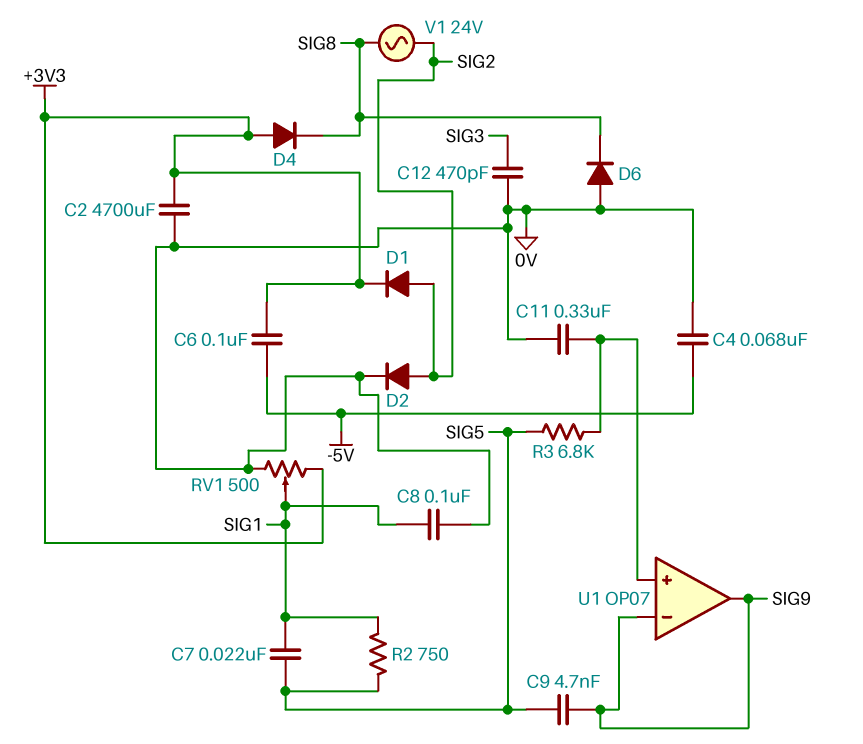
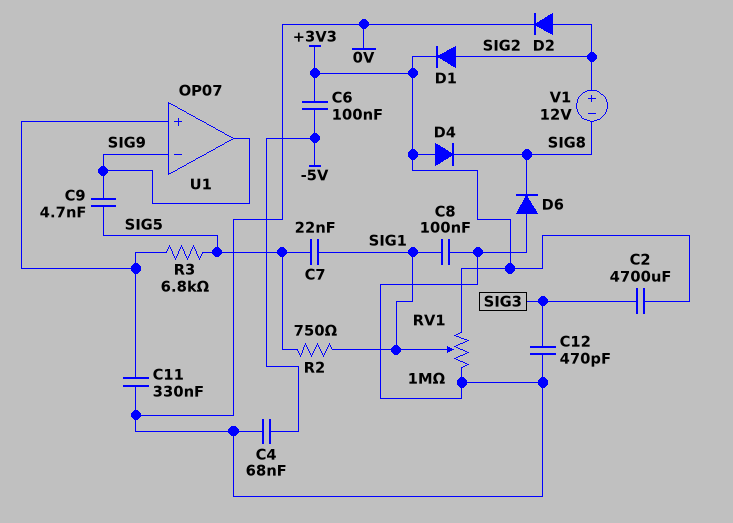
C2: 4700uF (+3V3, 0V) -> 4700uF (+3V3, SIG3)
RV1: 500 (+3V3, 0V, wiper SIG1) -> 1M (+3V3, 0V, wiper SIG1)
V1: AC 24V (SIG2, SIG8) -> 12V (plus SIG2, minus SIG8)

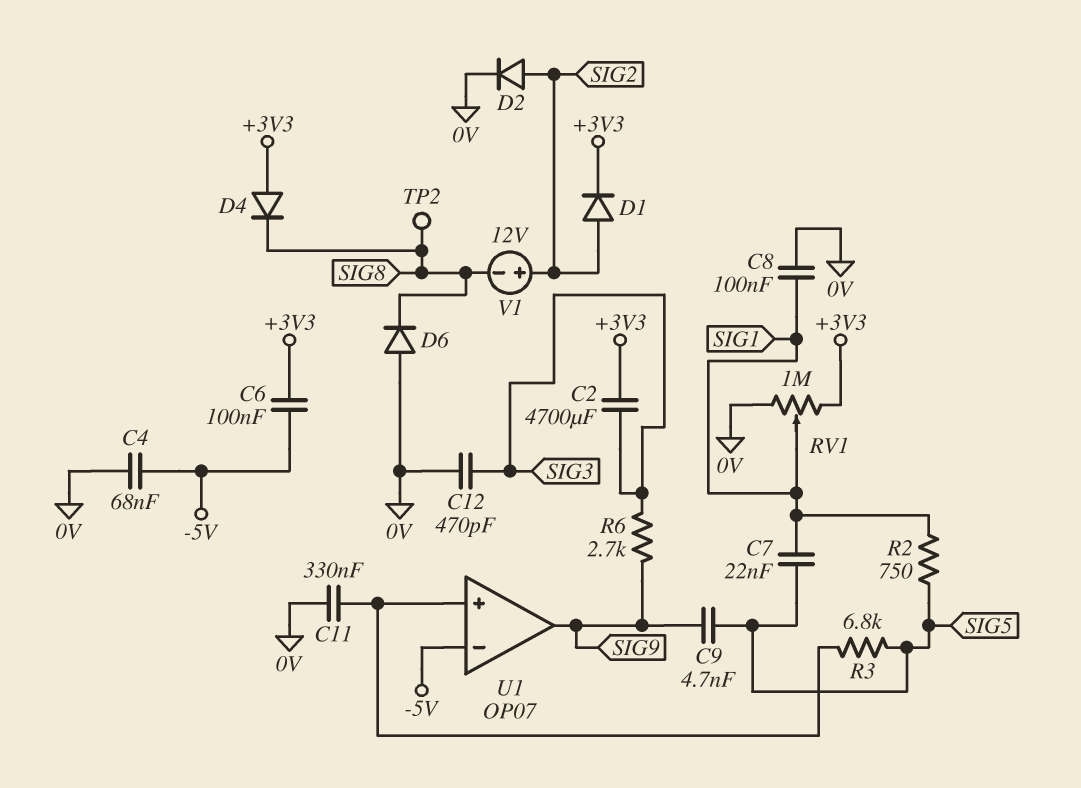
R6: none -> 2.7k (SIG3, SIG9)
TP2: none -> test point (SIG8)
U1 pin in-: SIG9 -> -5V

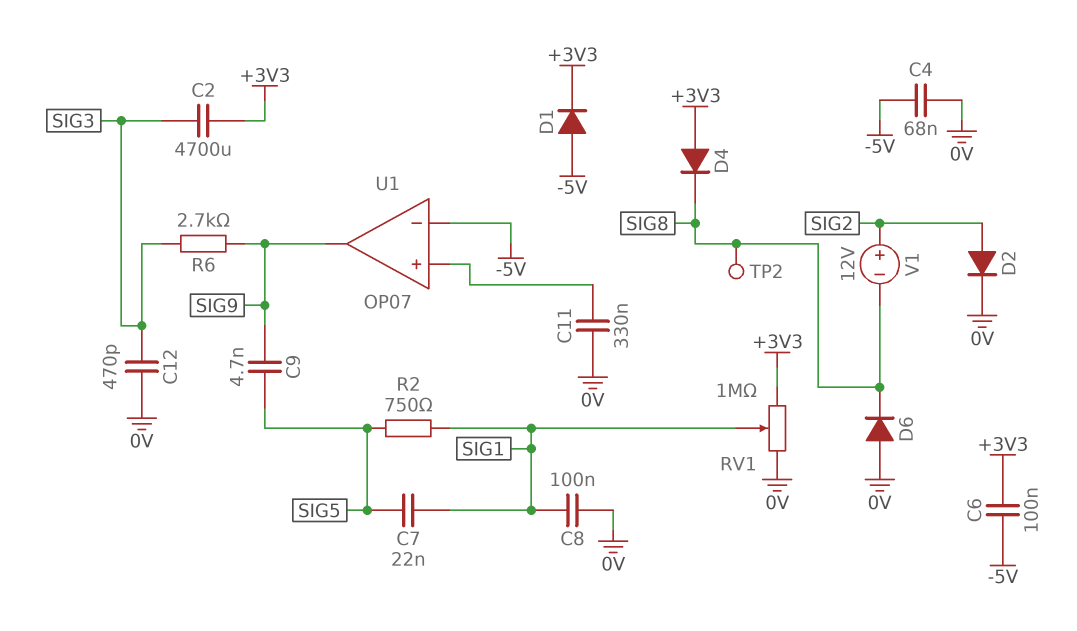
D1: diode (A SIG2, K +3V3) -> diode (A -5V, K +3V3)
R3: 6.8k (SIG5, U1/in+) -> none

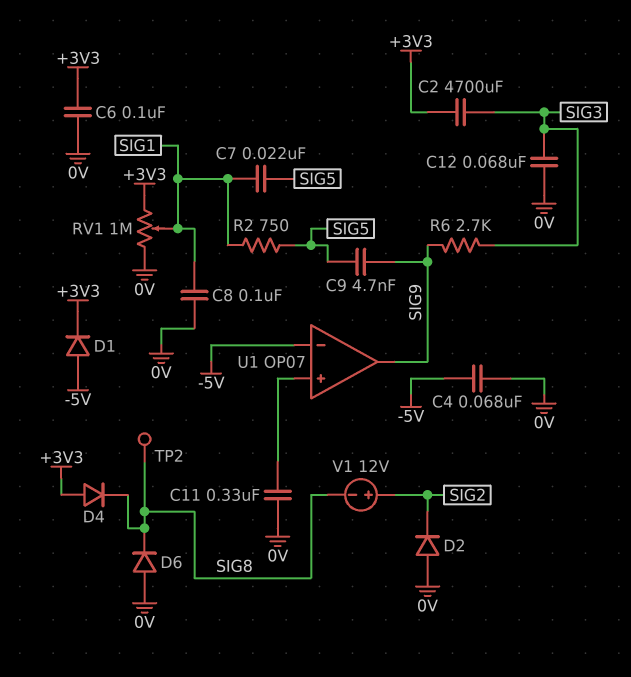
C6: 100nF (+3V3, -5V) -> 100nF (+3V3, 0V)
C12: 470pF (0V, SIG3) -> 68nF (0V, SIG3)
D2: diode (A SIG2, K 0V) -> diode (A 0V, K SIG2)

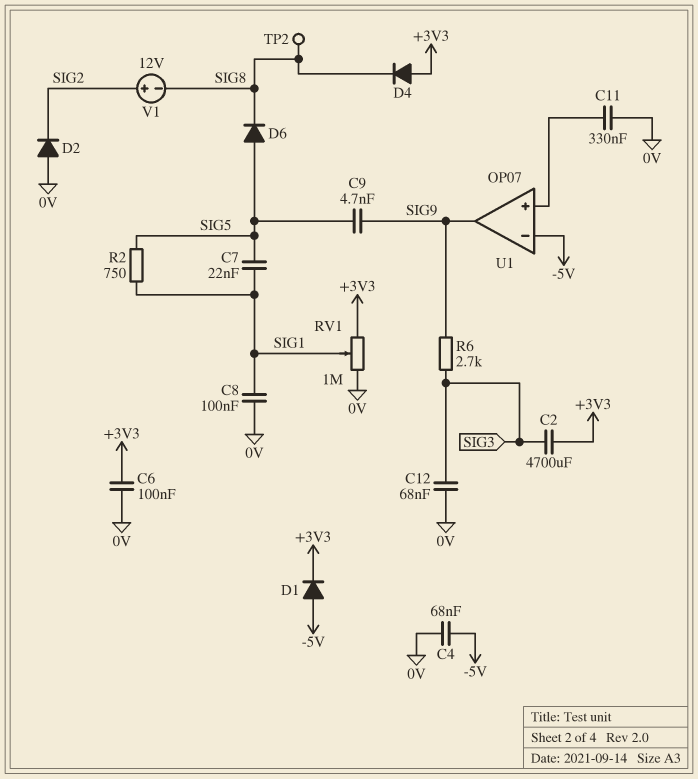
D6: diode (A 0V, K SIG8) -> diode (A SIG5, K SIG8)

